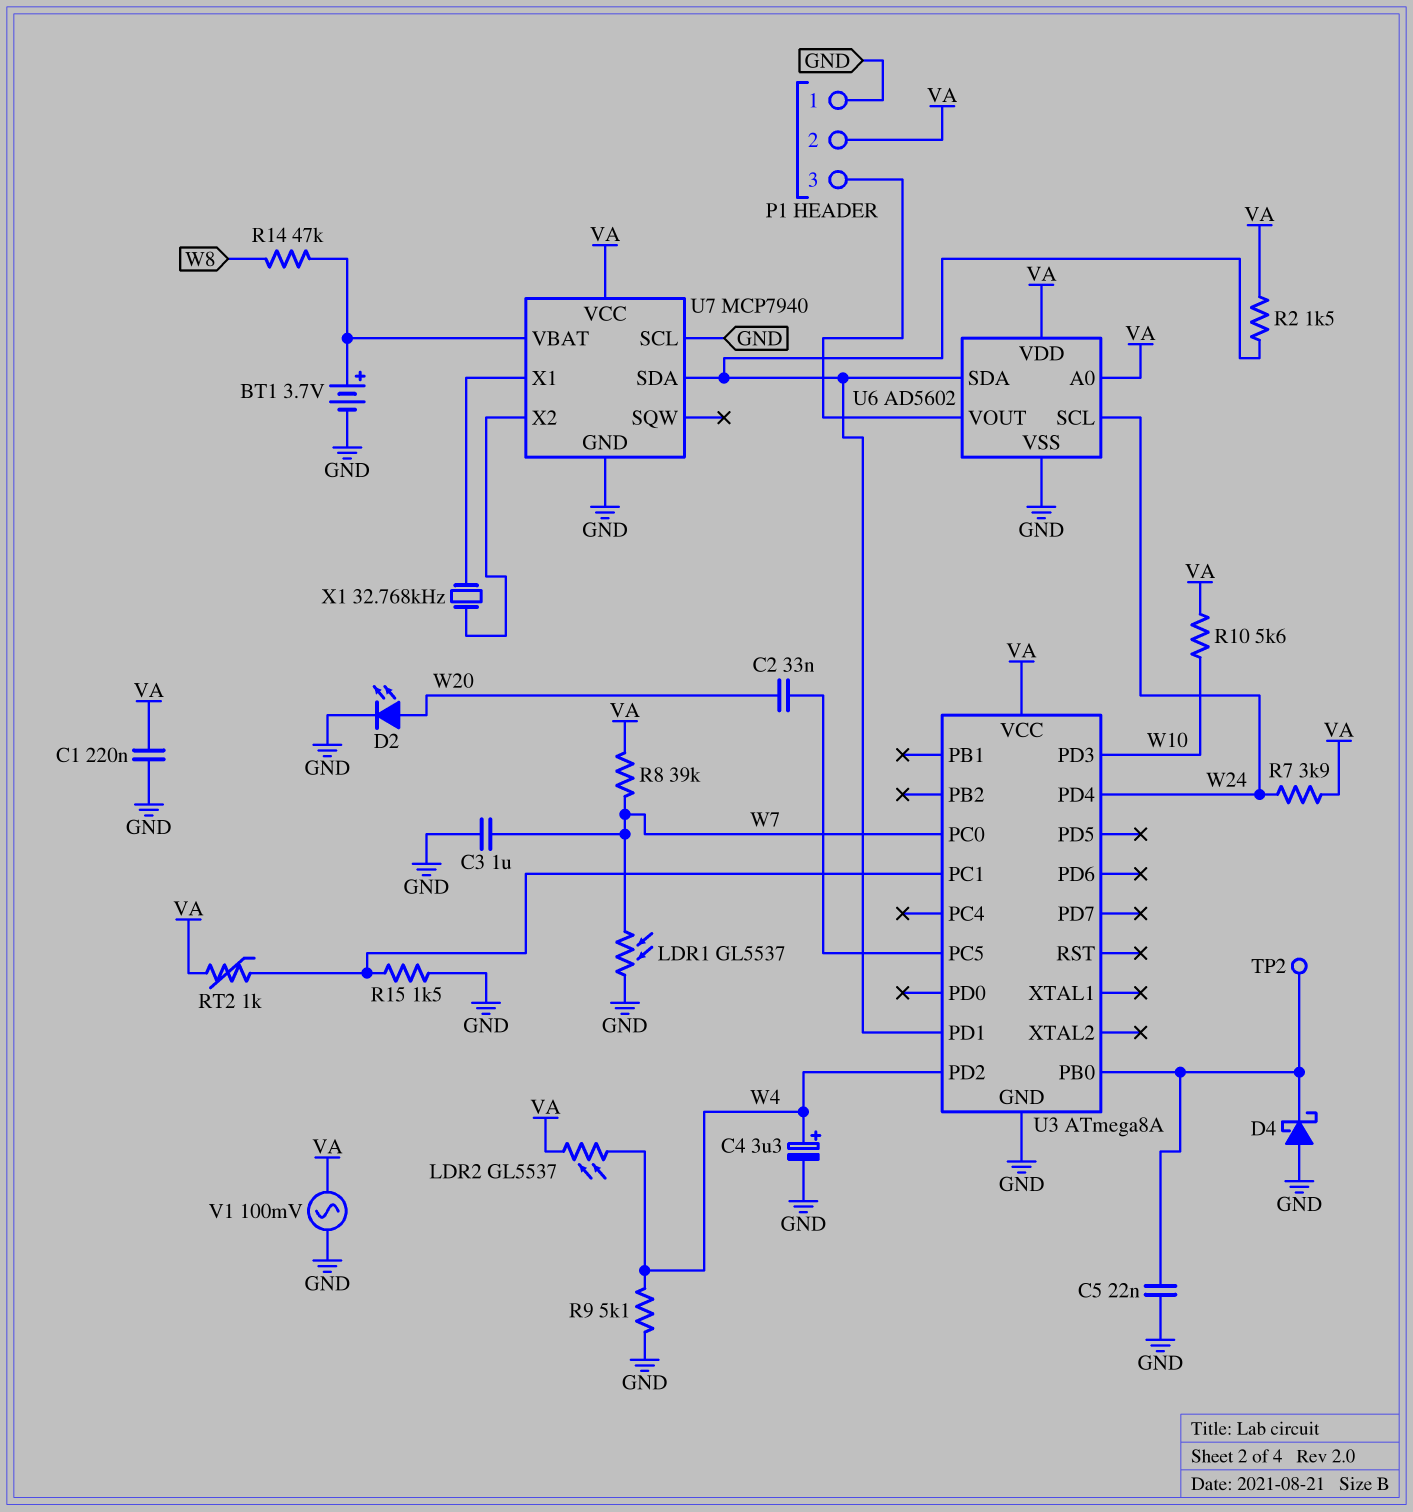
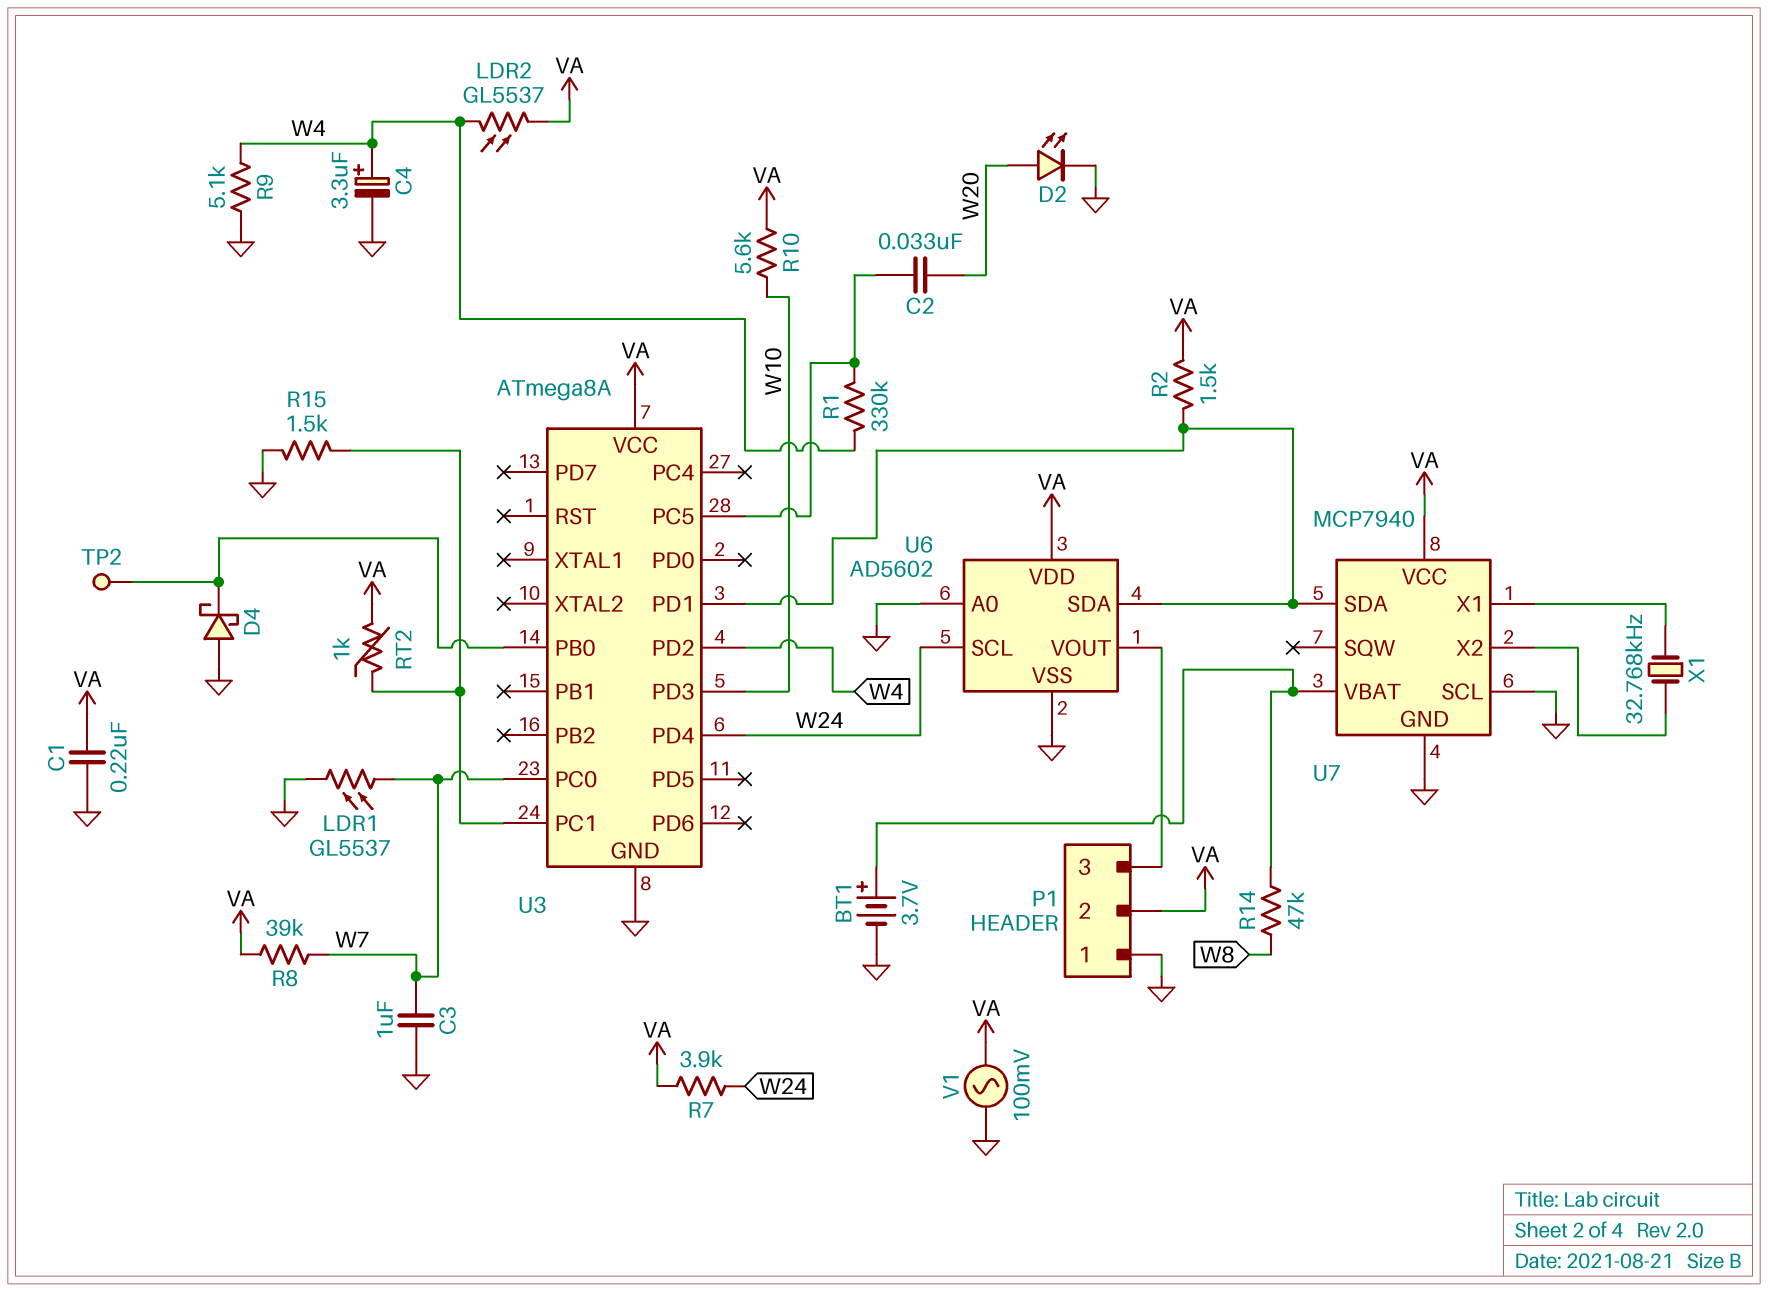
C5: 22nF (GND, U3/PB0) -> none
R1: none -> 330k (U3/PC5, W4)
U6 pin A0: VA -> GND

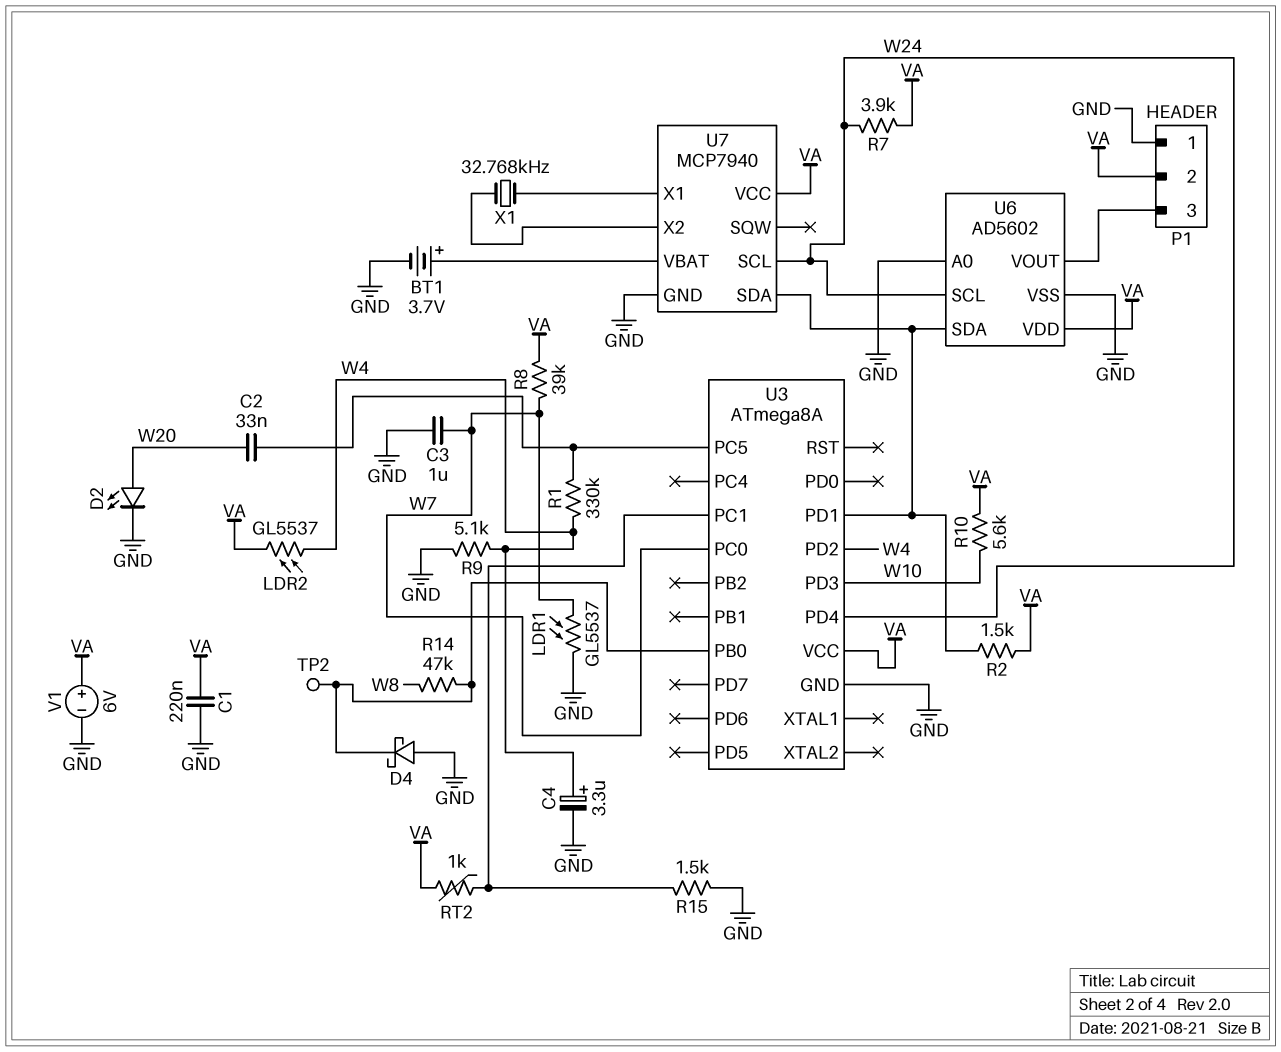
R14: 47k (U7/VBAT, W8) -> 47k (U3/PB0, W8)
U7 pin SCL: GND -> W24
V1: AC 100mV (GND, VA) -> 6V (plus VA, minus GND)

